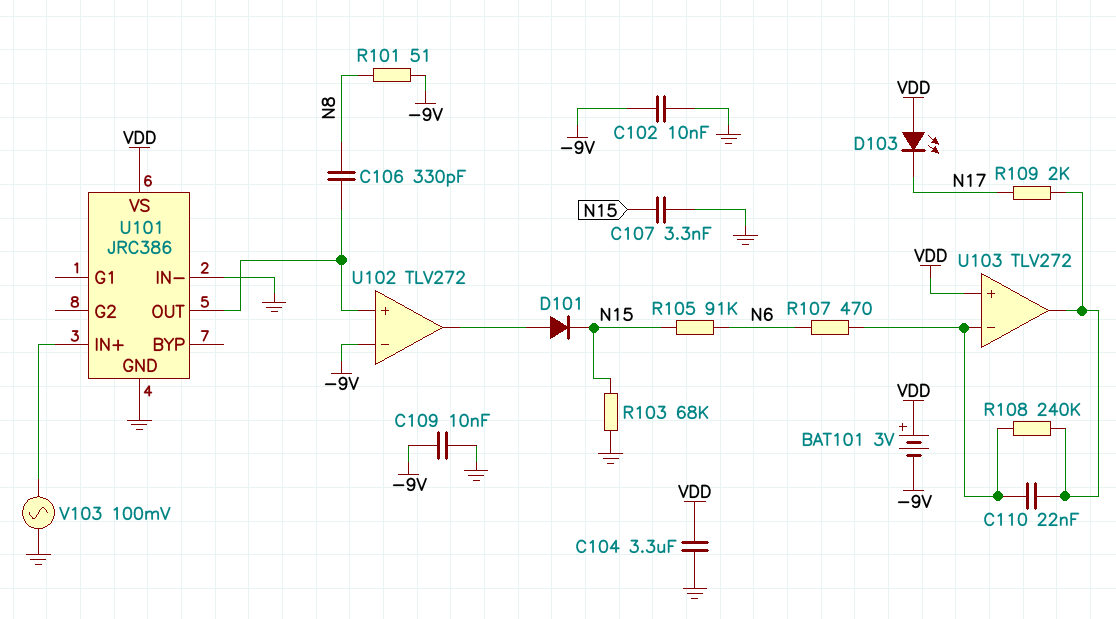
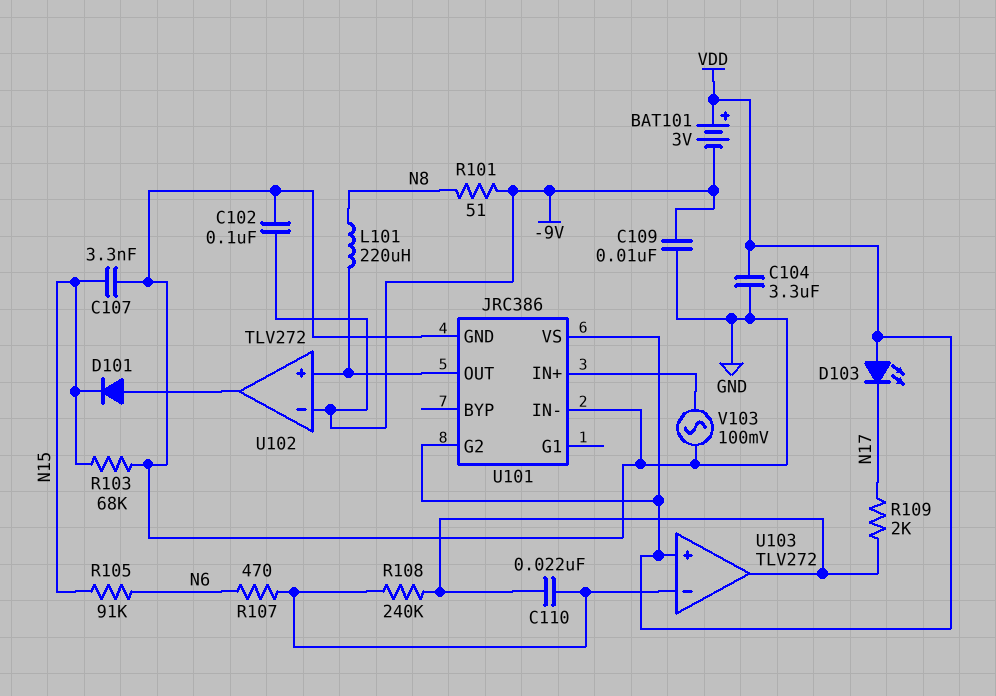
C102: 10nF (-9V, GND) -> 100nF (-9V, GND)
C106: 330pF (N8, U101/OUT) -> none
L101: none -> 220uH (N8, U101/OUT)
U101 pin G2: none -> VDD

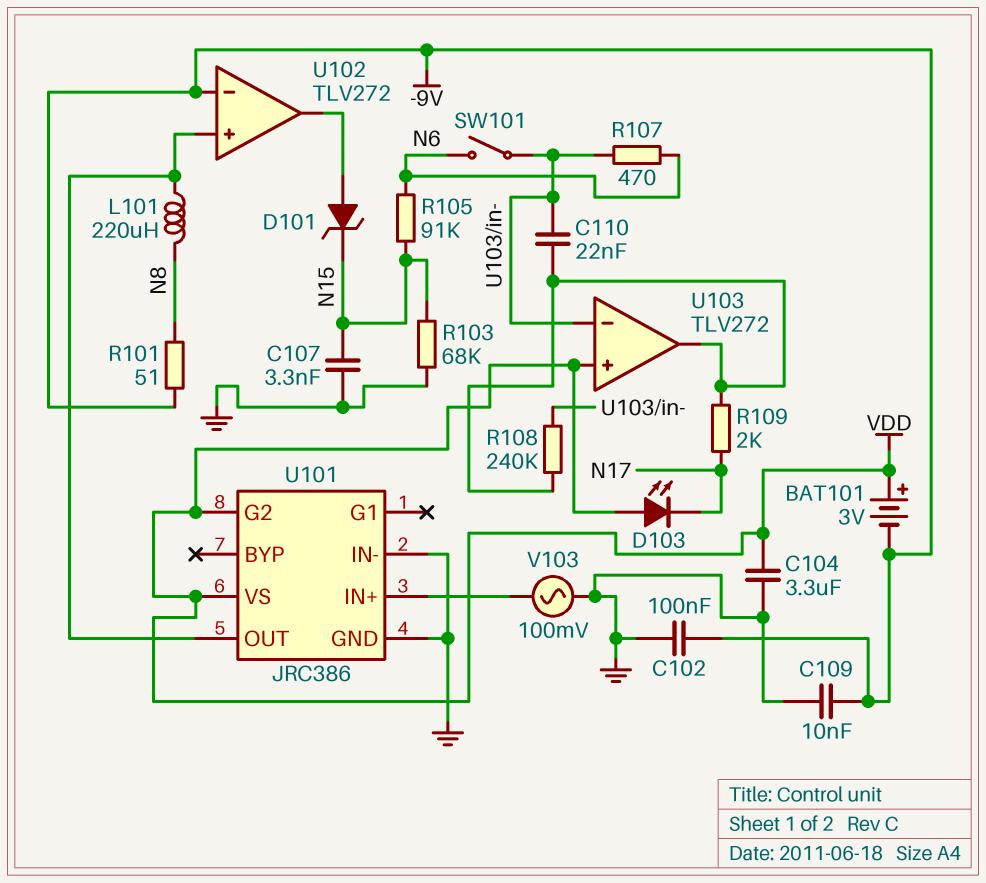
D101: diode (A U102/out, K N15) -> zener (A U102/out, K N15)
SW101: none -> switch (N6, U103/in-)

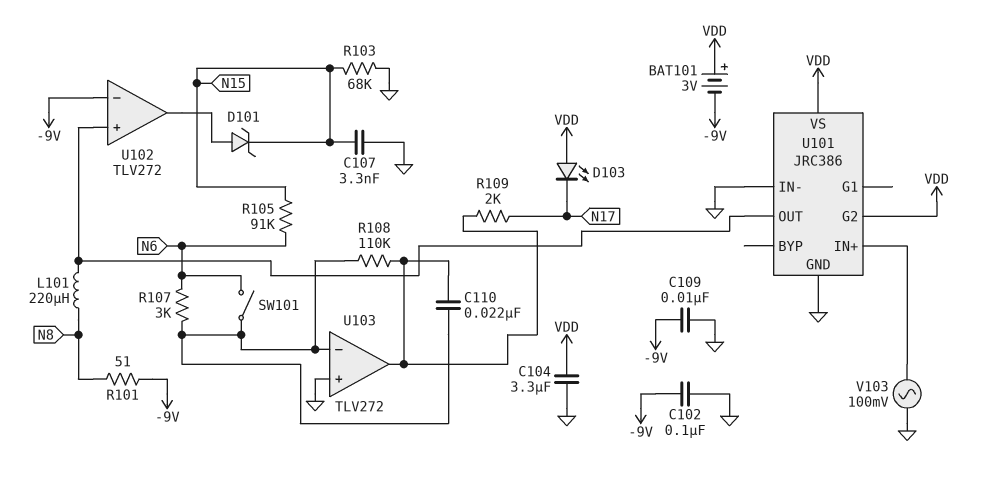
R107: 470 (N6, U103/in-) -> 3k (N6, U103/in-)
R108: 240k (U103/in-, U103/out) -> 110k (U103/in-, U103/out)
U103 pin in+: VDD -> GND

